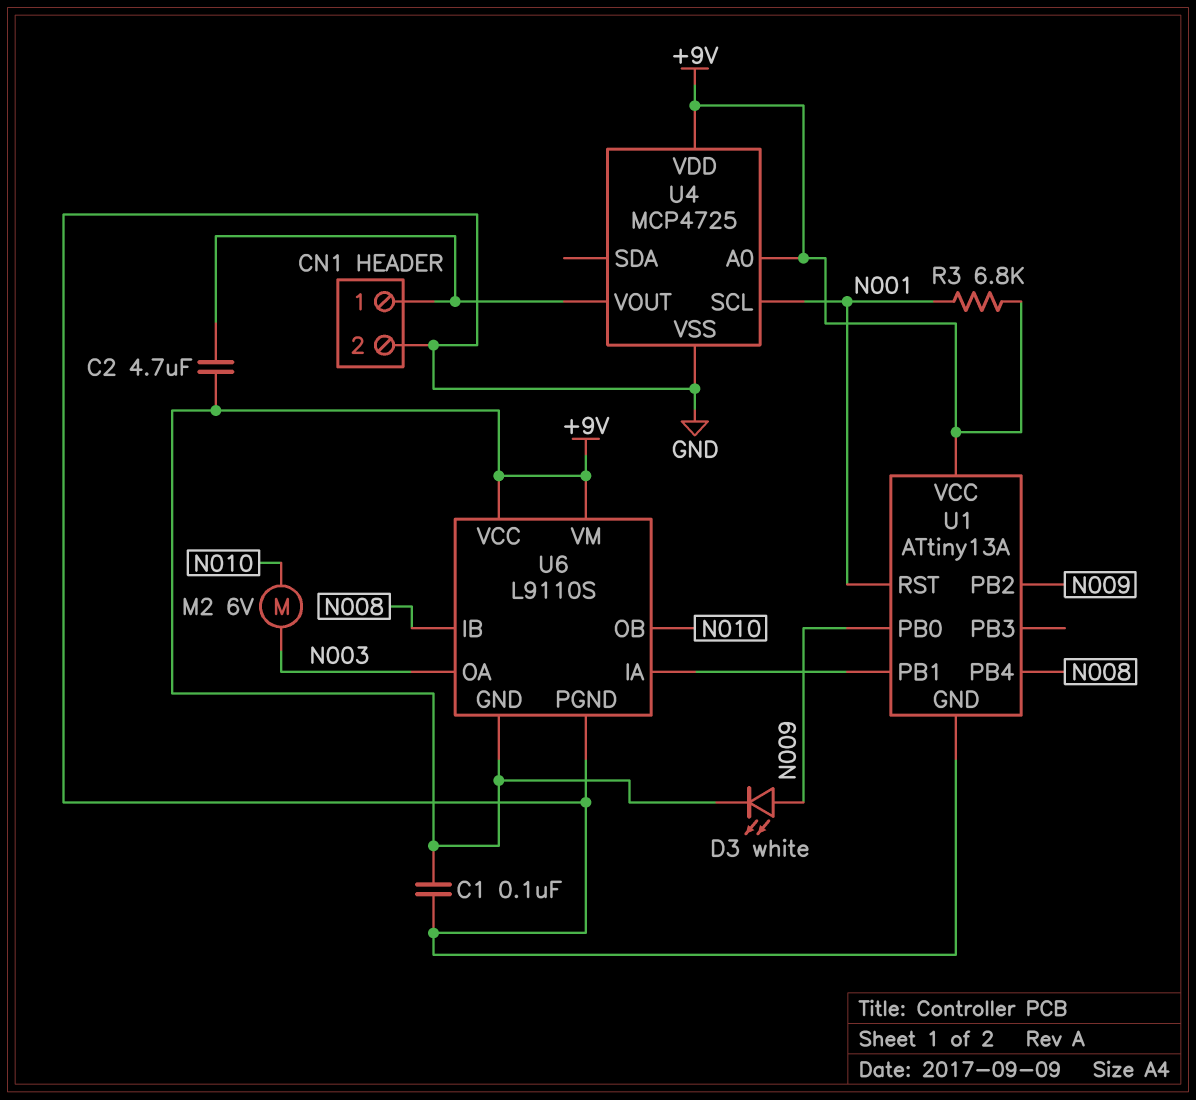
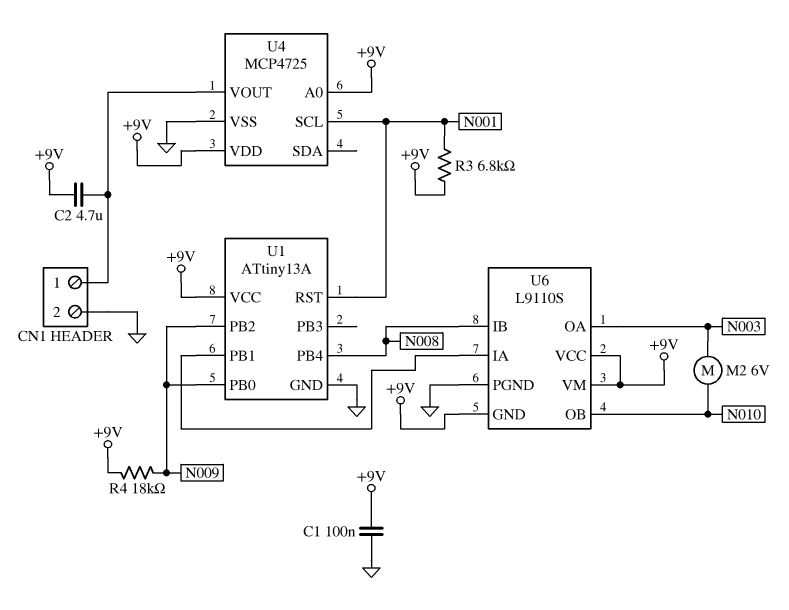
D3: LED white (A N009, K +9V) -> none
R4: none -> 18k (+9V, N009)

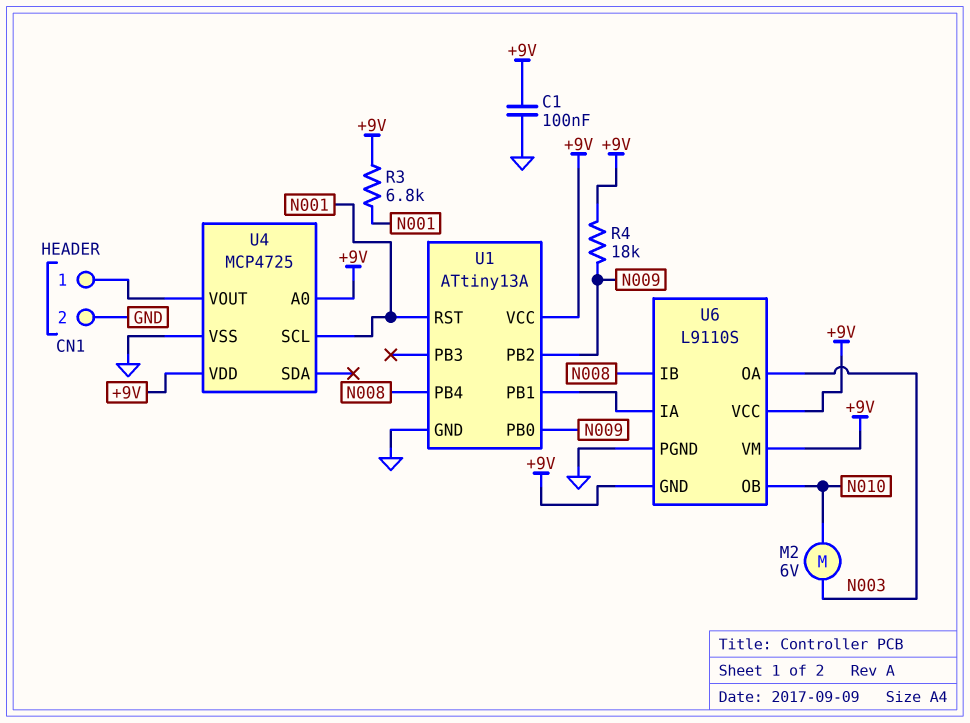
C2: 4.7uF (+9V, CN1/1) -> none

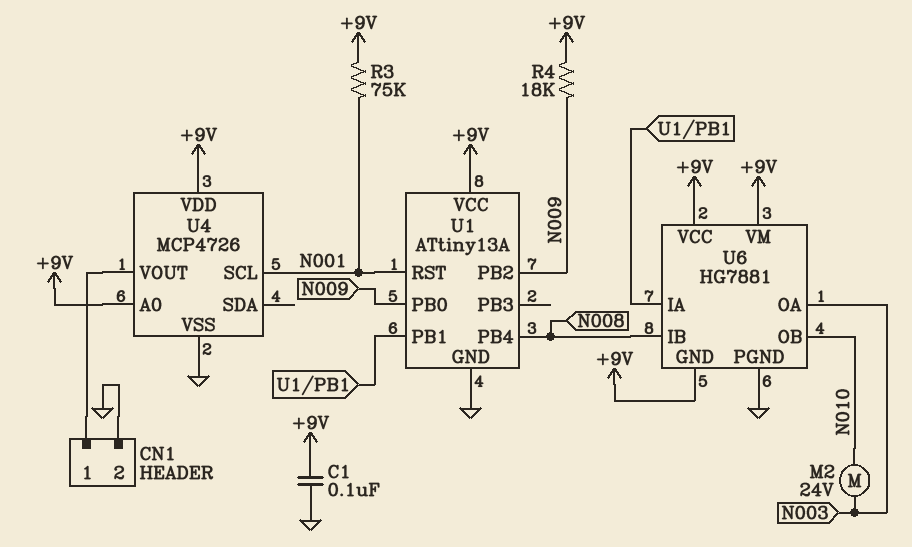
M2: motor 6V (N003, N010) -> motor 24V (N003, N010)
R3: 6.8k (+9V, N001) -> 75k (+9V, N001)
U4: MCP4725 -> MCP4726
U6: L9110S -> HG7881

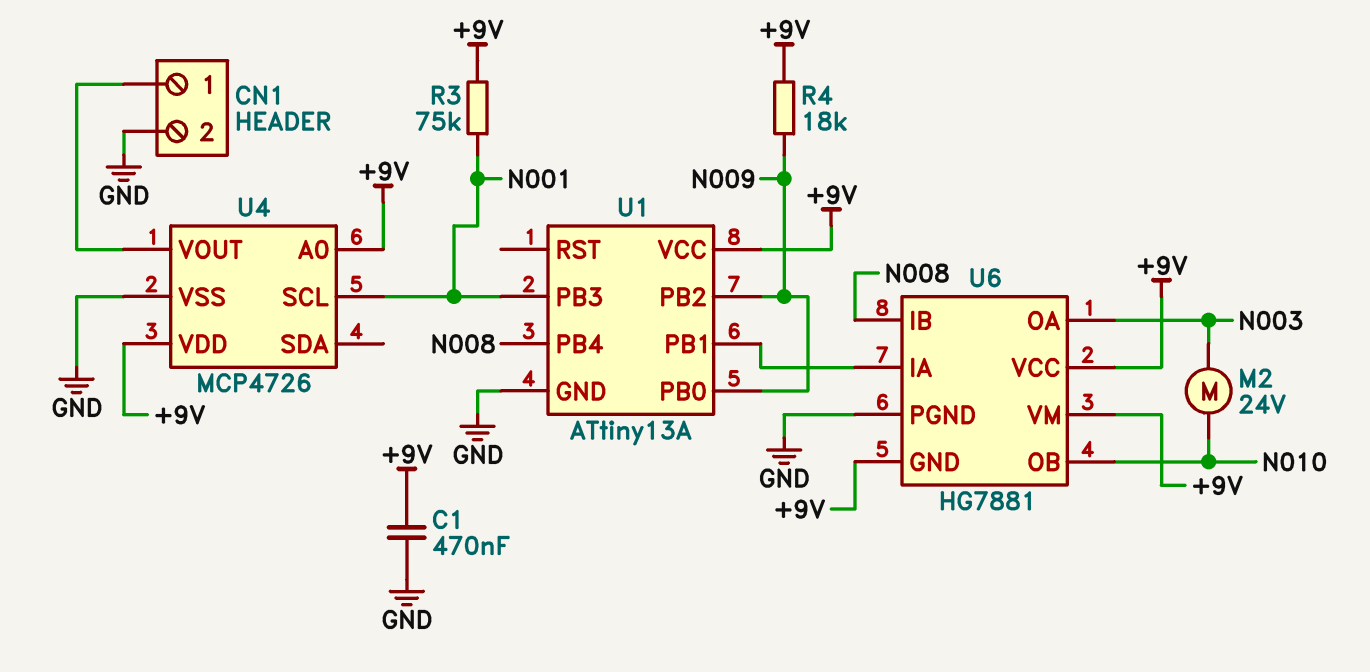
C1: 100nF (+9V, GND) -> 470nF (+9V, GND)
U1 pin PB3: none -> N001
U1 pin RST: N001 -> none

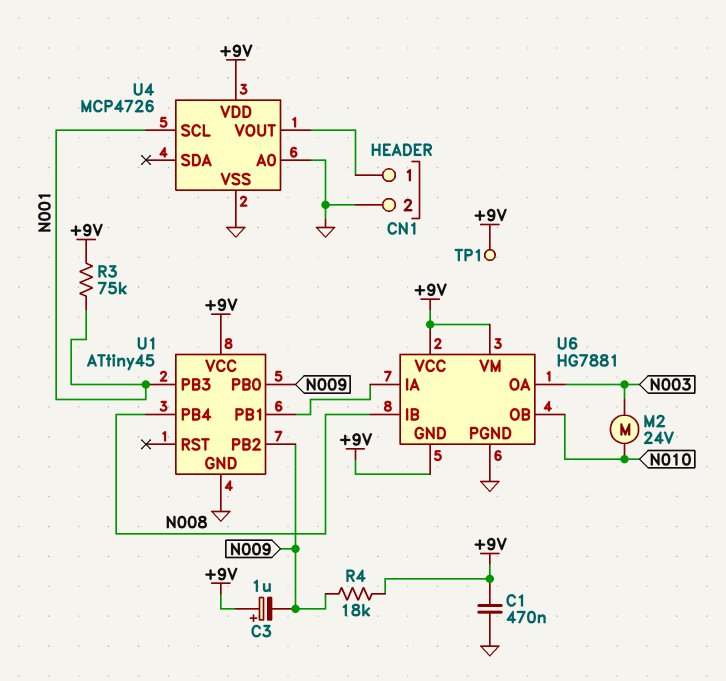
C3: none -> 1uF (plus +9V, minus N009)
TP1: none -> test point (+9V)
U1: ATtiny13A -> ATtiny45
U4 pin A0: +9V -> GND

